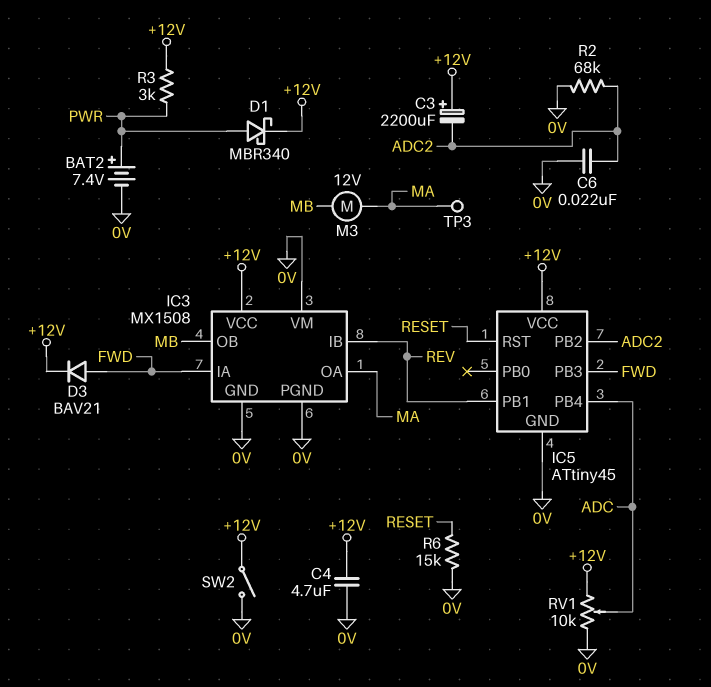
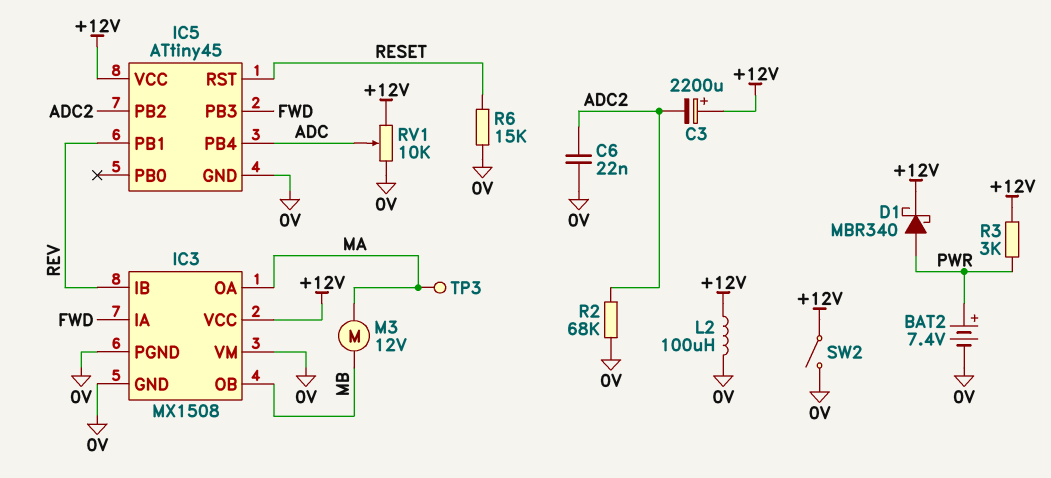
C4: 4.7uF (+12V, 0V) -> none
D3: diode BAV21 (A FWD, K +12V) -> none
L2: none -> 100uH (+12V, 0V)

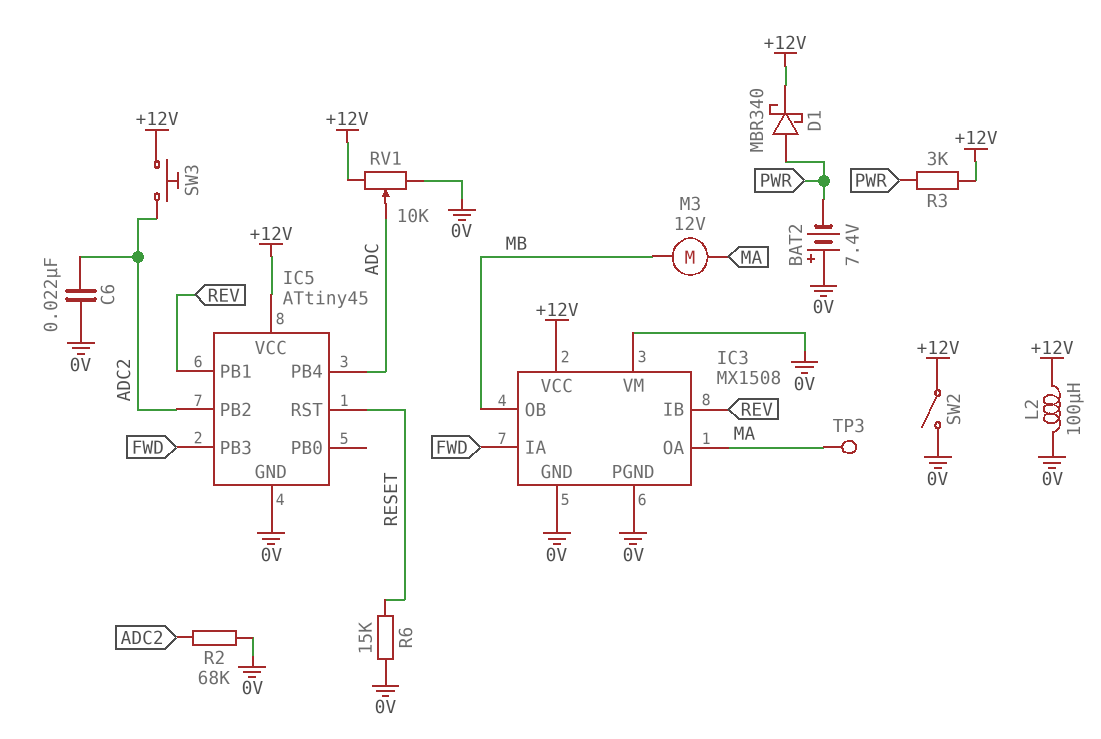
BAT2: 7.4V (plus PWR, minus 0V) -> 7.4V (plus 0V, minus PWR)
C3: 2200uF (plus +12V, minus ADC2) -> none
SW3: none -> button (+12V, ADC2)

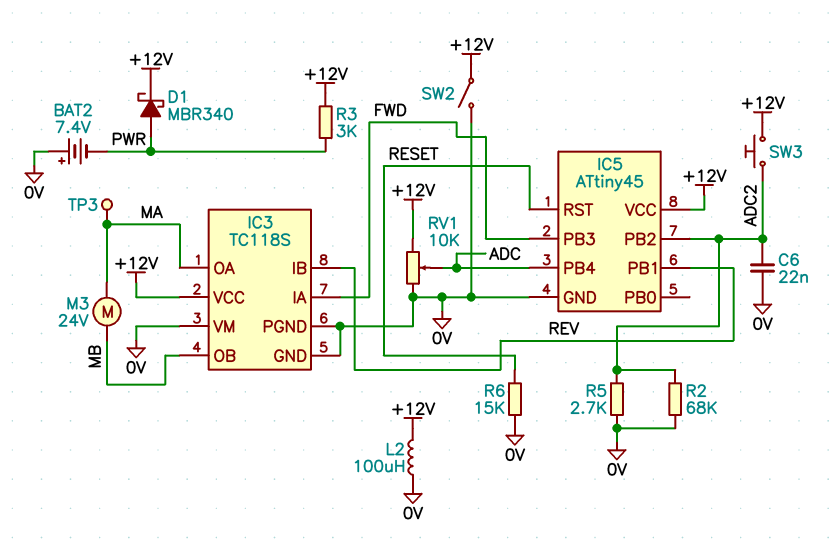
IC3: MX1508 -> TC118S
M3: motor 12V (MA, MB) -> motor 24V (MA, MB)
R5: none -> 2.7k (0V, ADC2)

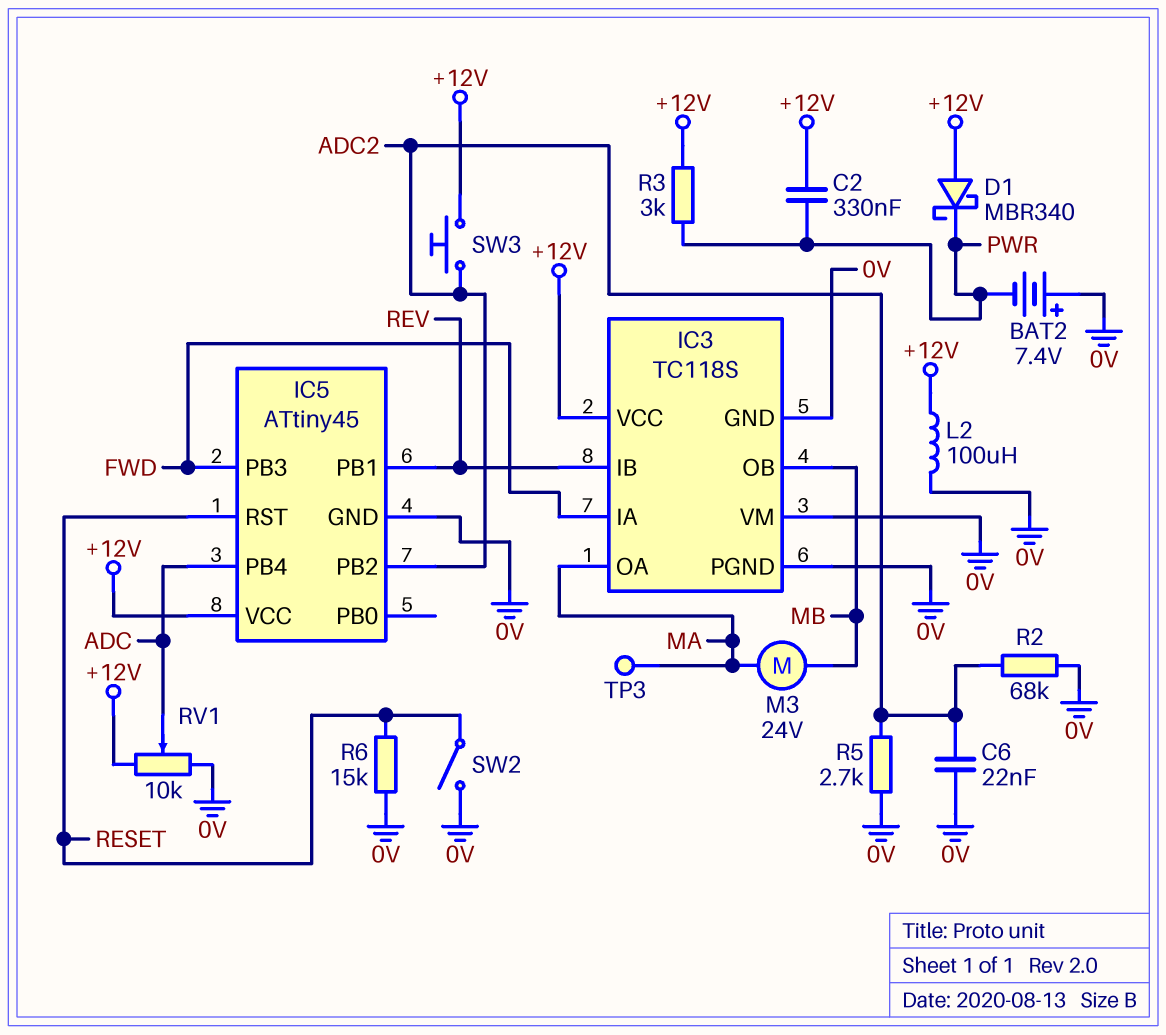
C2: none -> 330nF (+12V, PWR)
D1: schottky MBR340 (A PWR, K +12V) -> schottky MBR340 (A +12V, K PWR)
SW2: switch (+12V, 0V) -> switch (0V, RESET)

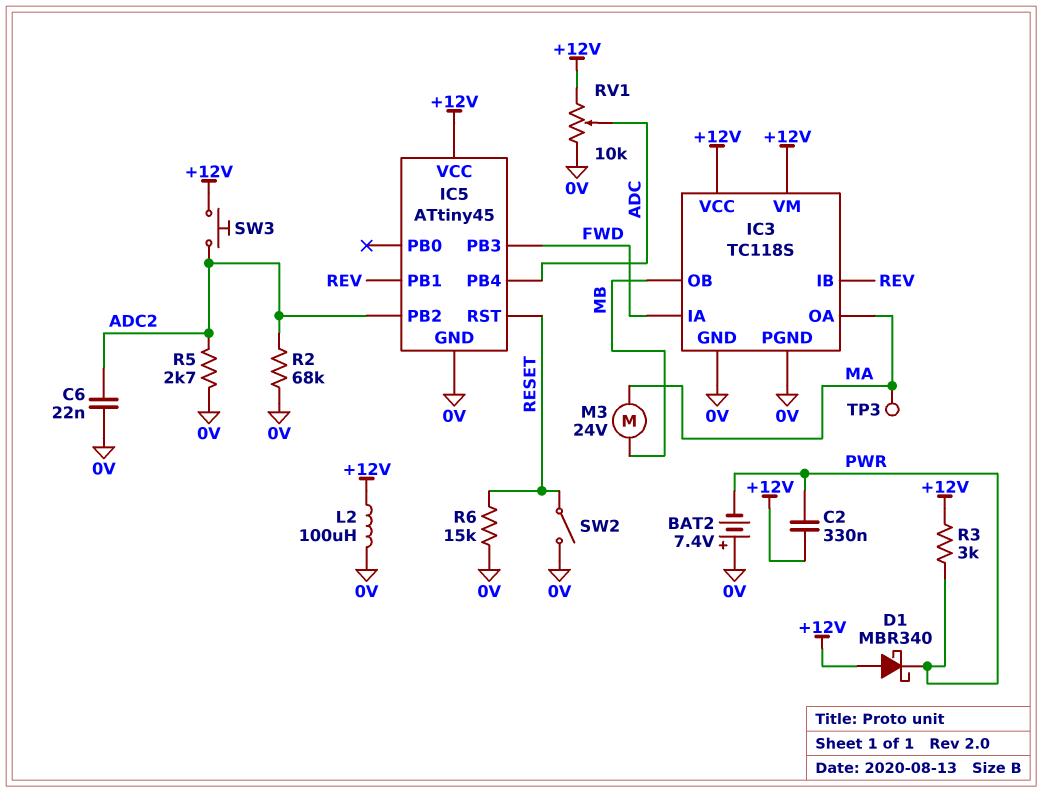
IC3 pin VM: 0V -> +12V

